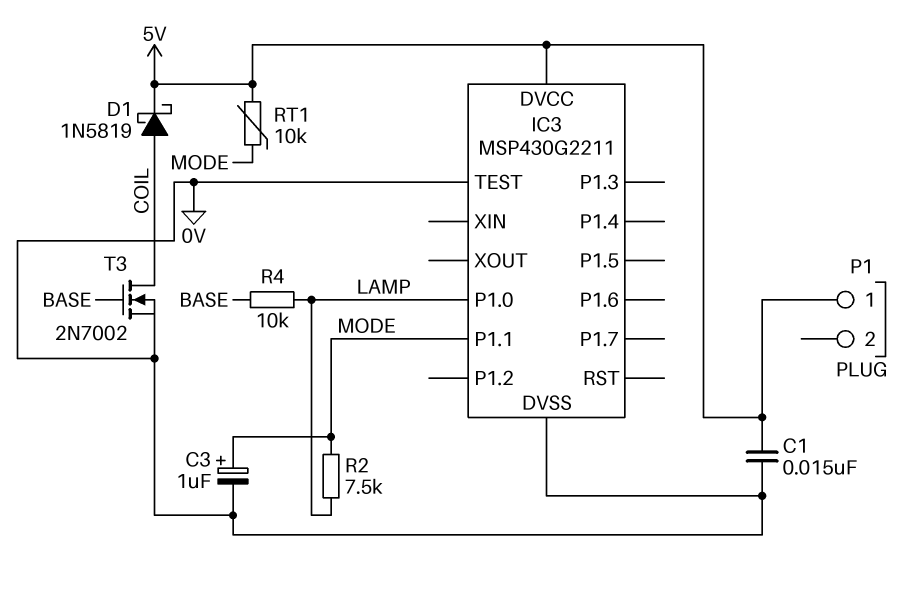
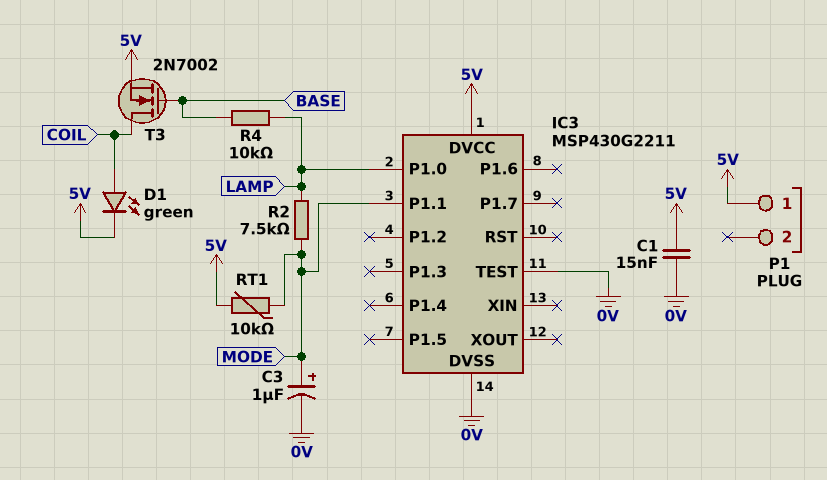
D1: schottky 1N5819 (A COIL, K 5V) -> LED green (A COIL, K 5V)
T3: NMOS 2N7002 (G BASE, D COIL, S 0V) -> NMOS 2N7002 (G BASE, D COIL, S 5V)

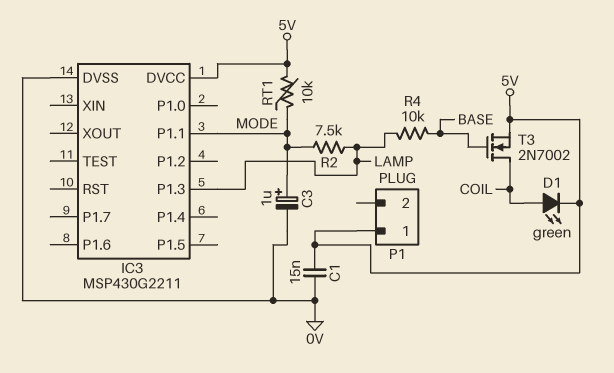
IC3 pin P1.0: LAMP -> none
IC3 pin P1.3: none -> LAMP
IC3 pin TEST: 0V -> none

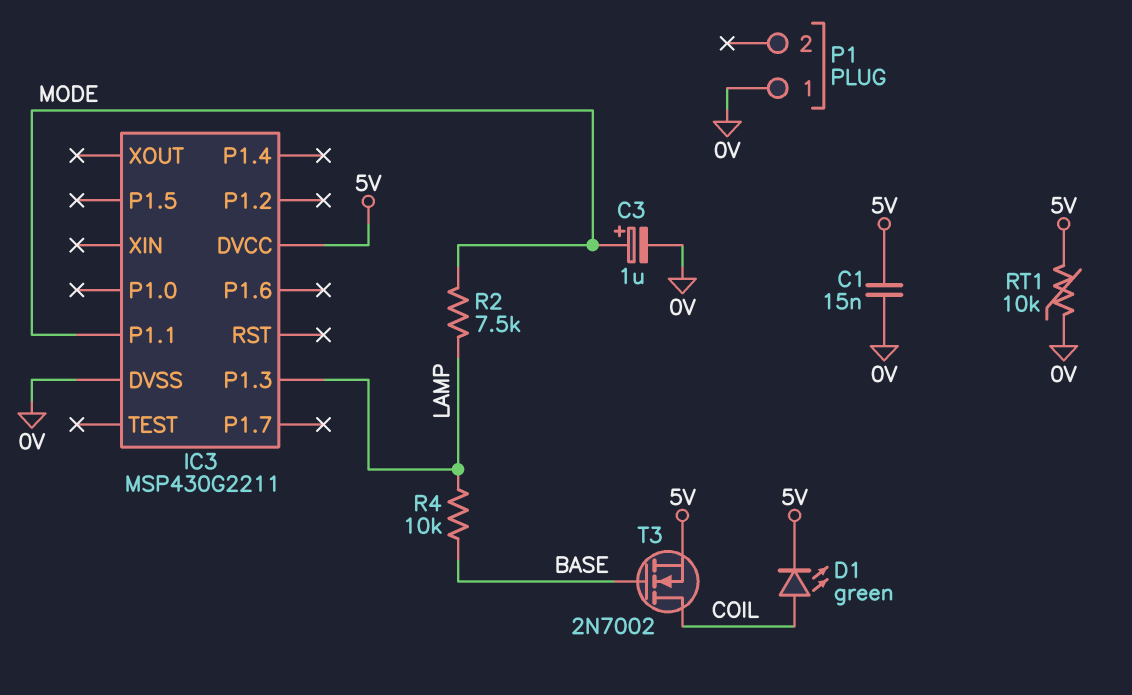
P1 pin 1: 5V -> 0V
RT1: 10k (5V, MODE) -> 10k (0V, 5V)

